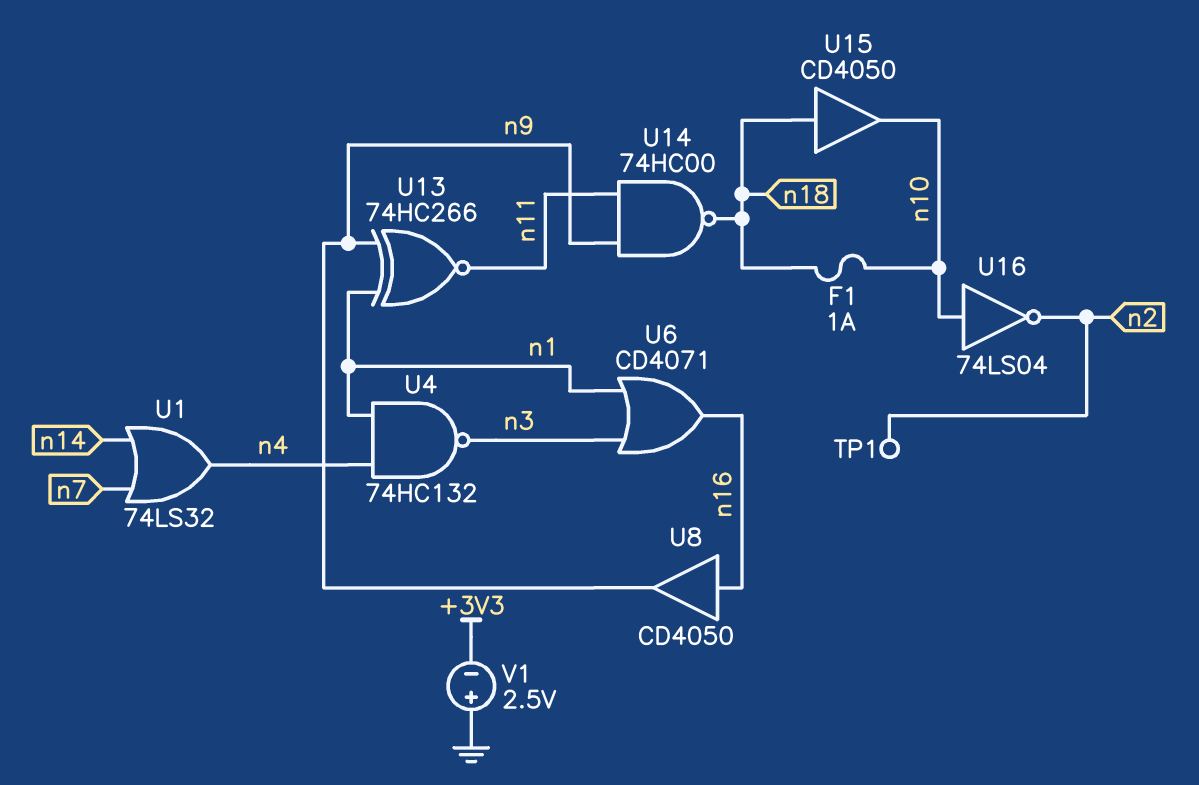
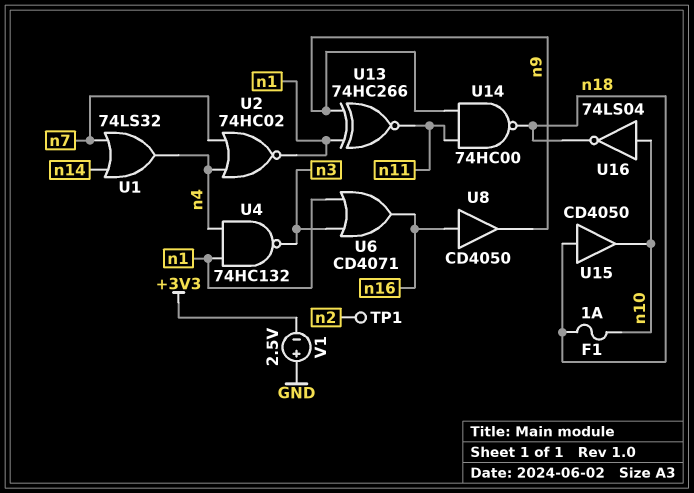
U2: none -> NOR 74HC02 (in n4, in n7, out n1)
U16: NOT 74LS04 (in n10, out n2) -> NOT 74LS04 (in n10, out n18)

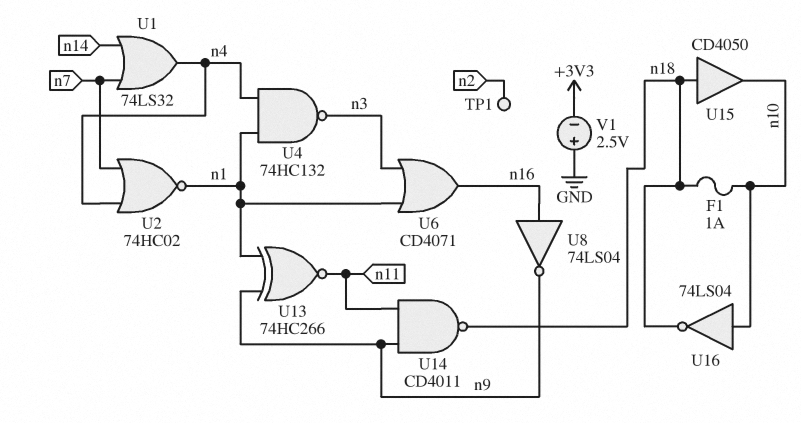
U8: buffer CD4050 (in n16, out n9) -> NOT 74LS04 (in n16, out n9)
U14: NAND 74HC00 (in n9, in n11, out n18) -> NAND CD4011 (in n9, in n11, out n18)

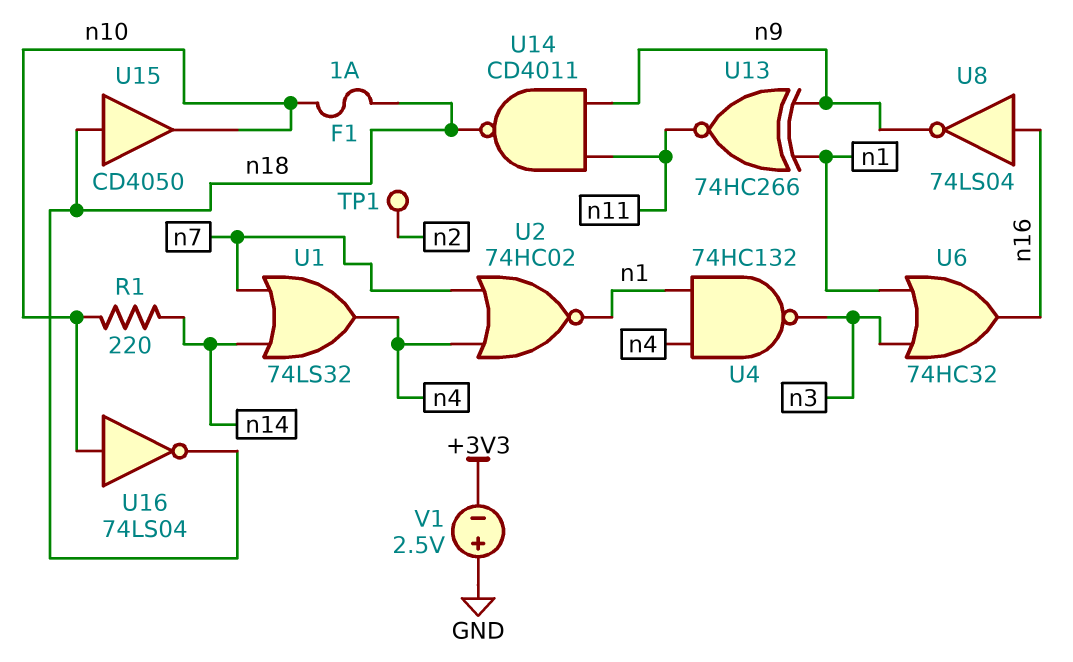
R1: none -> 220 (n10, n14)
U6: OR CD4071 (in n1, in n3, out n16) -> OR 74HC32 (in n1, in n3, out n16)

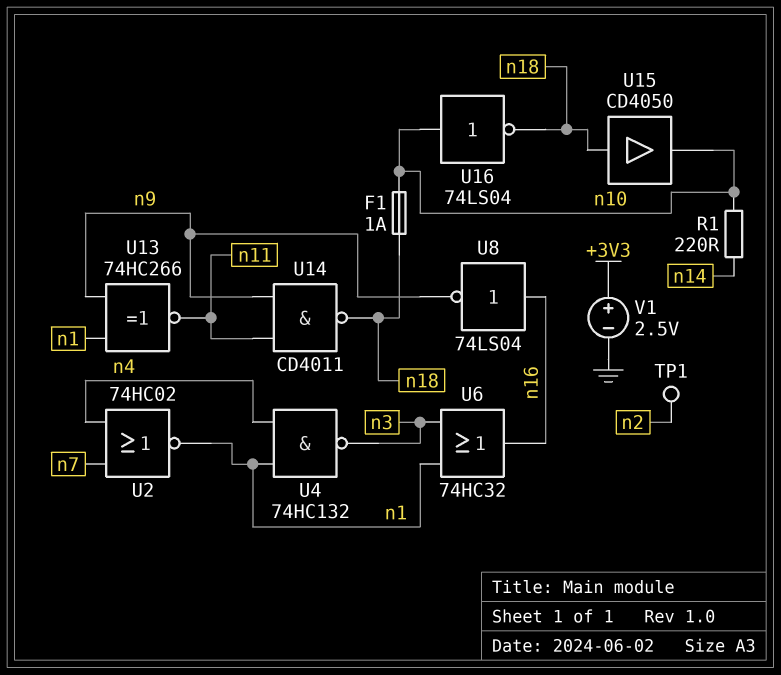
U1: OR 74LS32 (in n7, in n14, out n4) -> none
V1: 2.5V (plus GND, minus +3V3) -> 2.5V (plus +3V3, minus GND)

